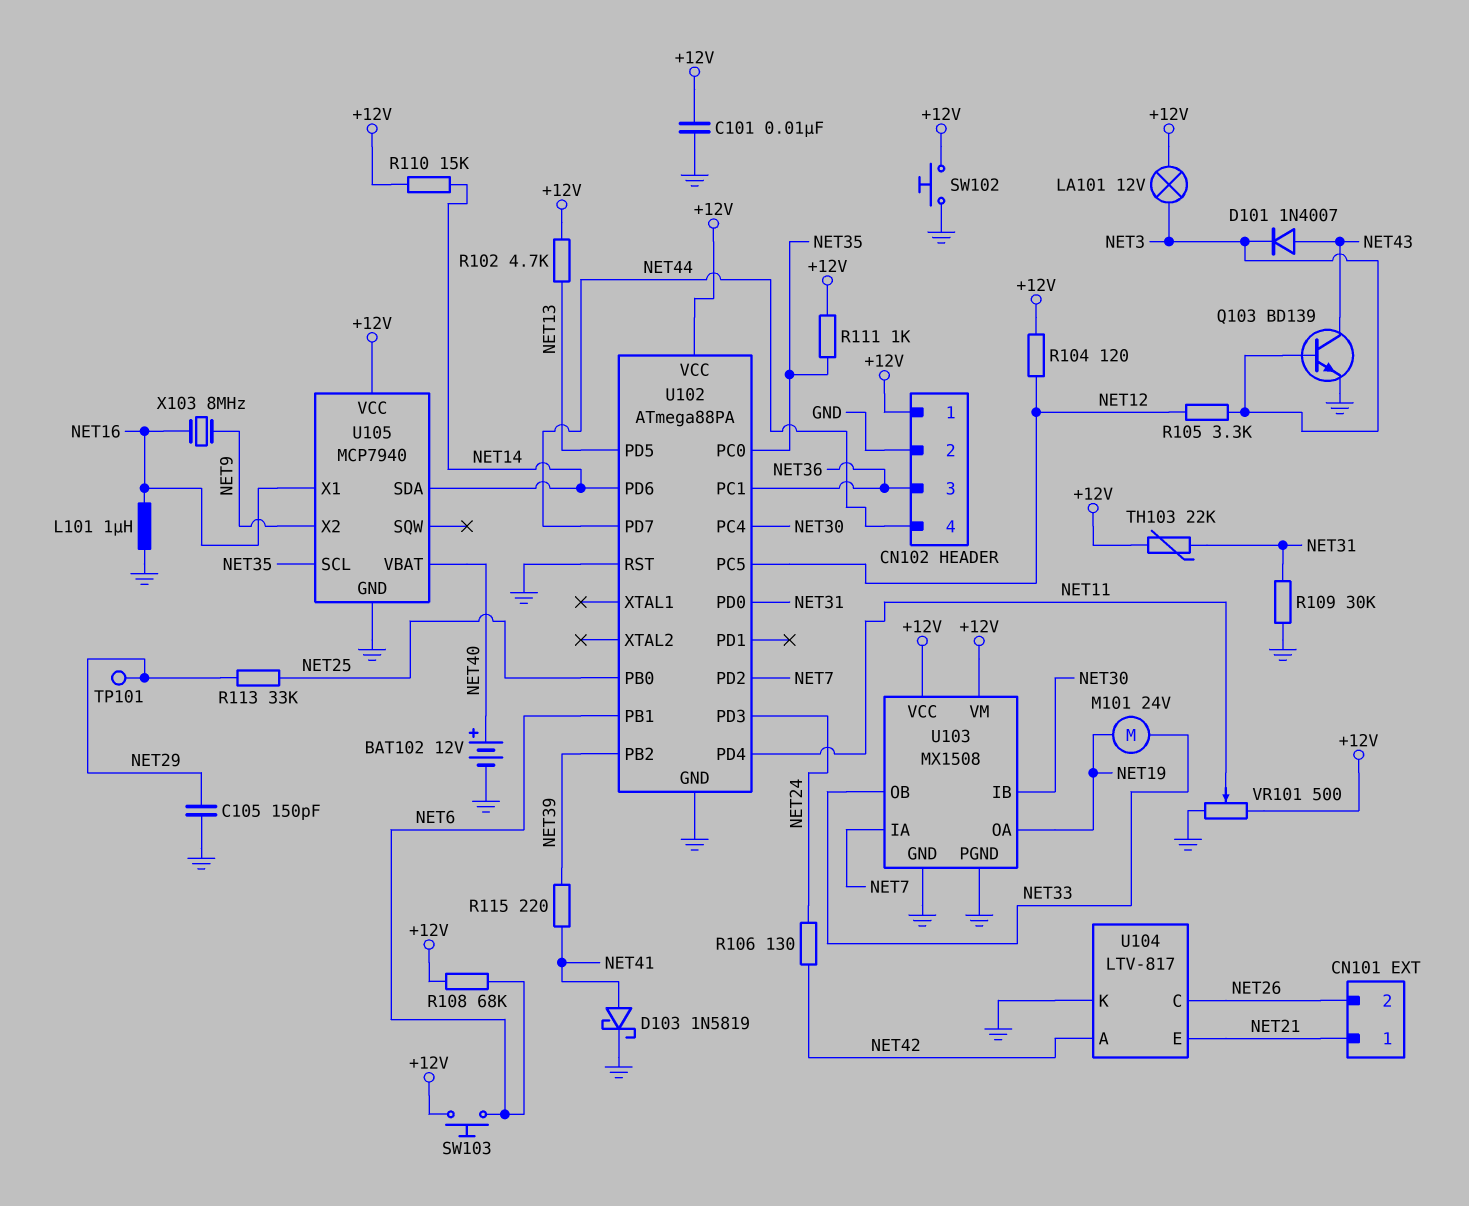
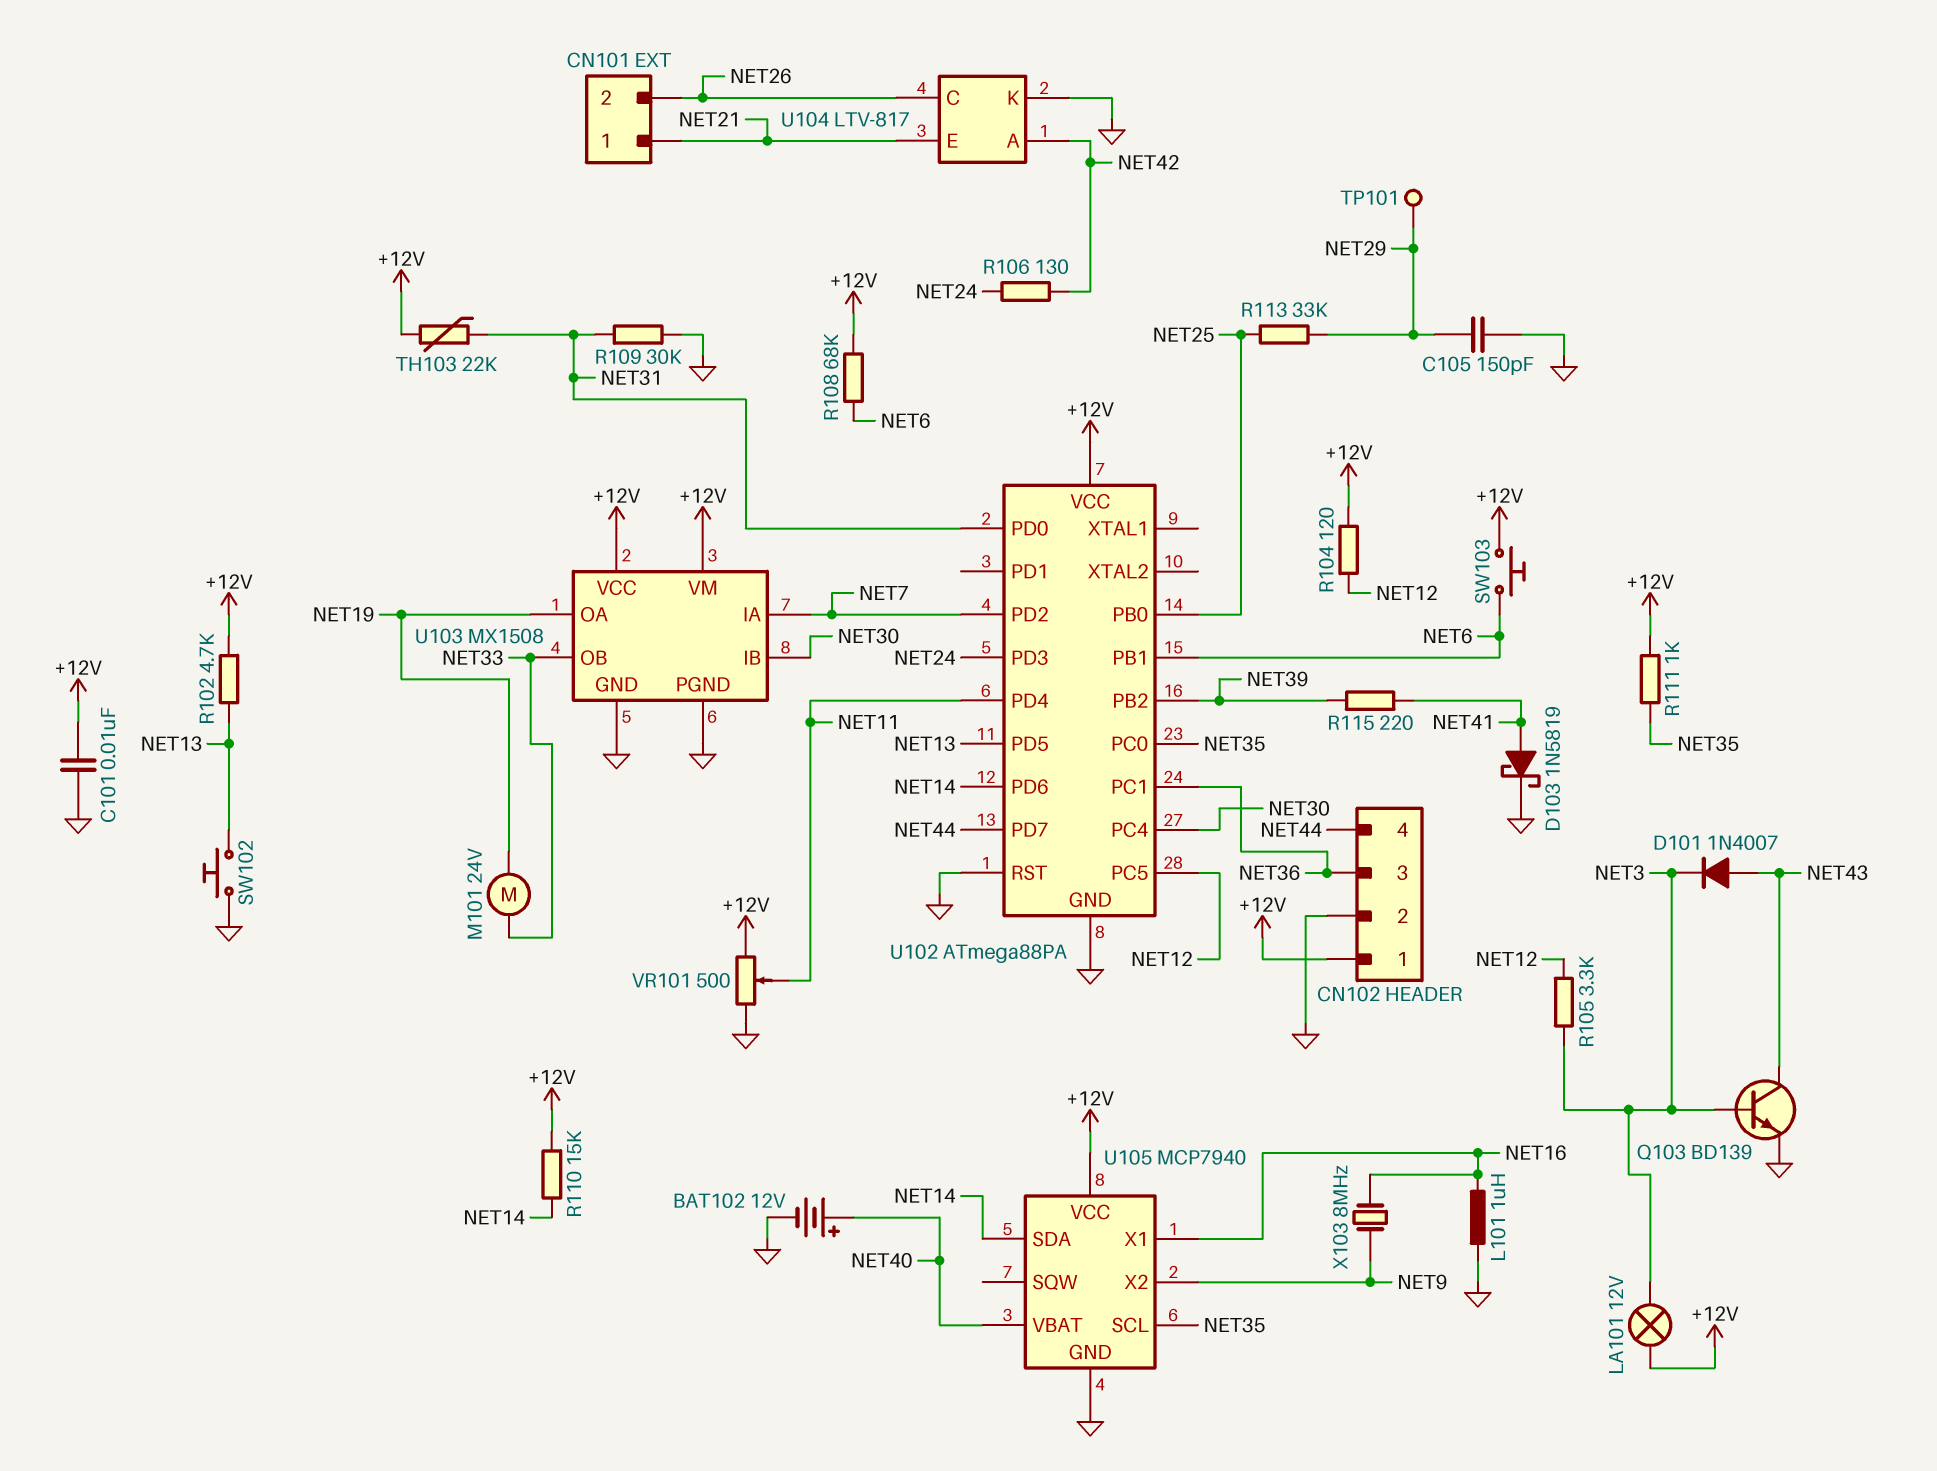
SW102: button (+12V, GND) -> button (GND, NET13)

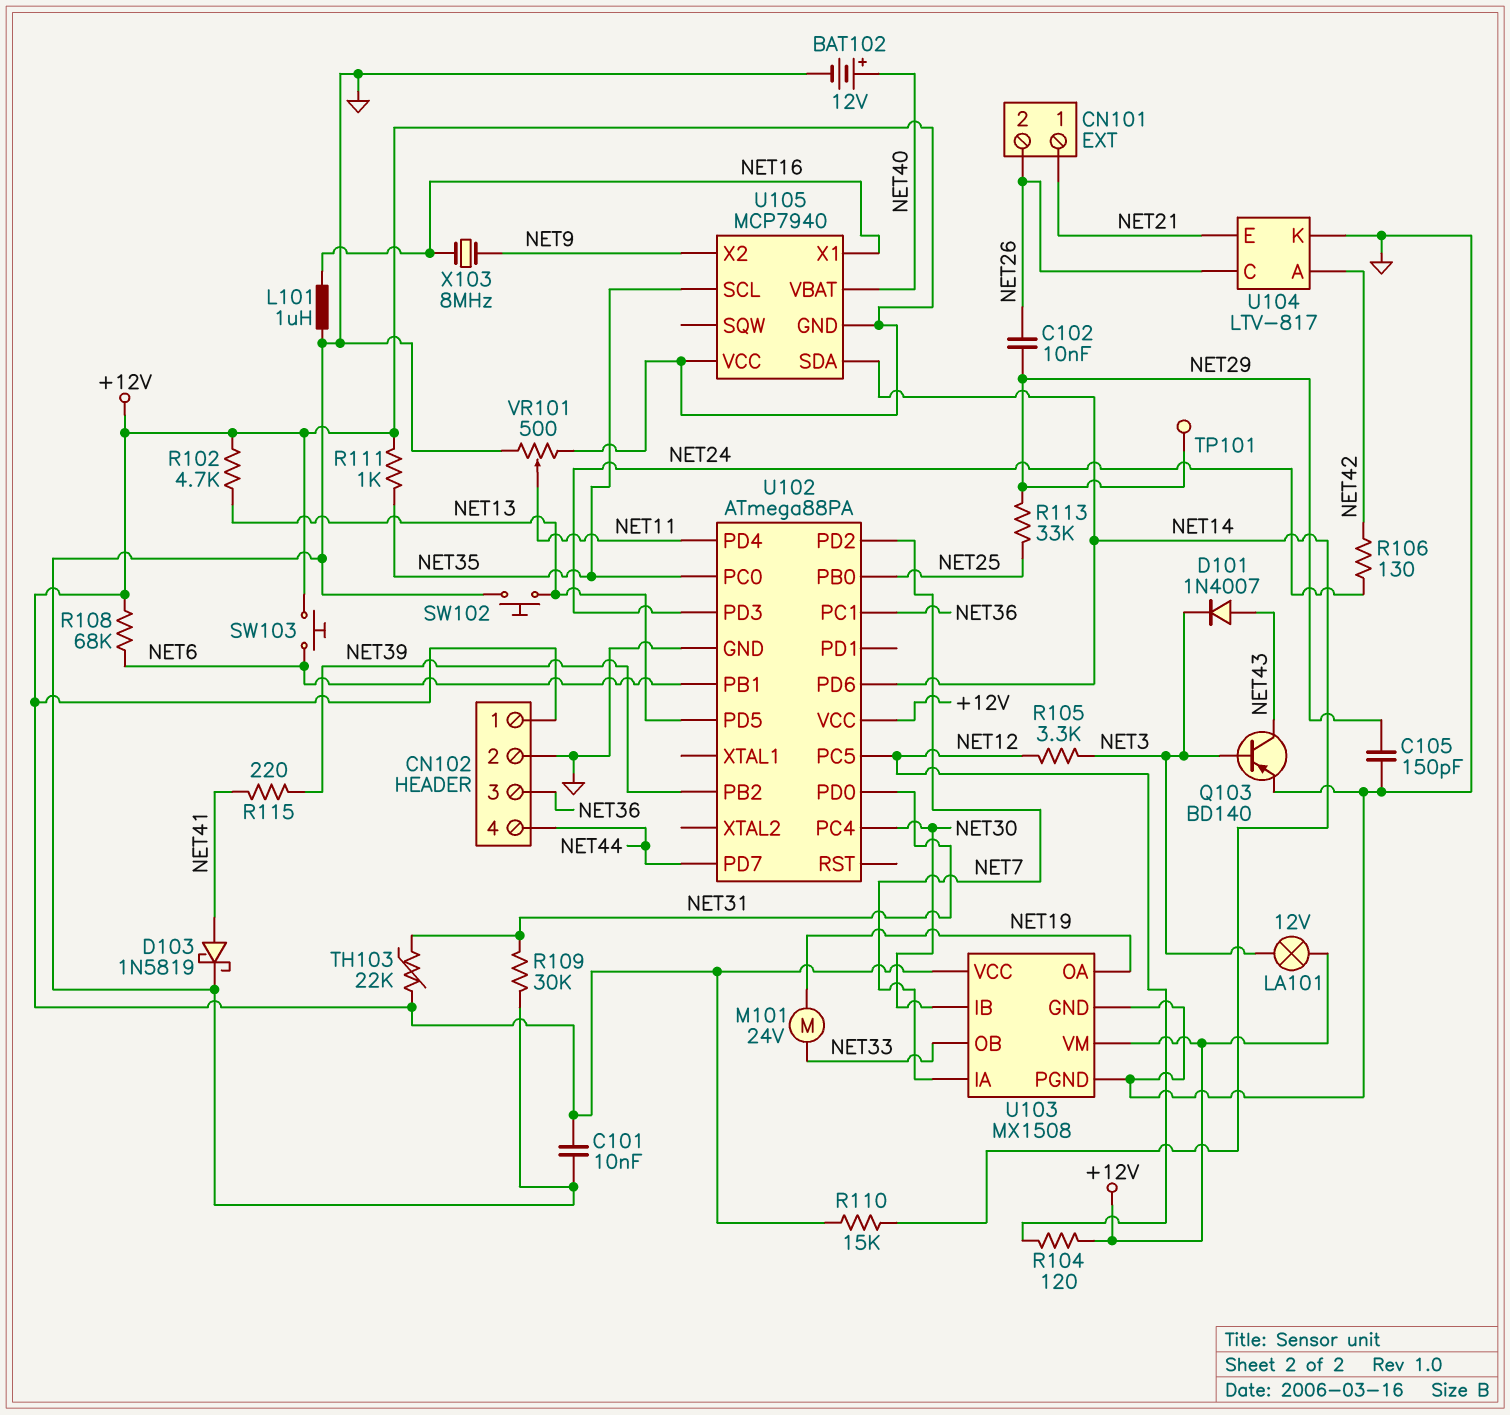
C102: none -> 10nF (NET26, NET29)
Q103: NPN BD139 (B NET3, C NET43, E GND) -> PNP BD140 (B NET3, C NET43, E GND)
U102 pin RST: GND -> none
U105 pin GND: GND -> +12V

